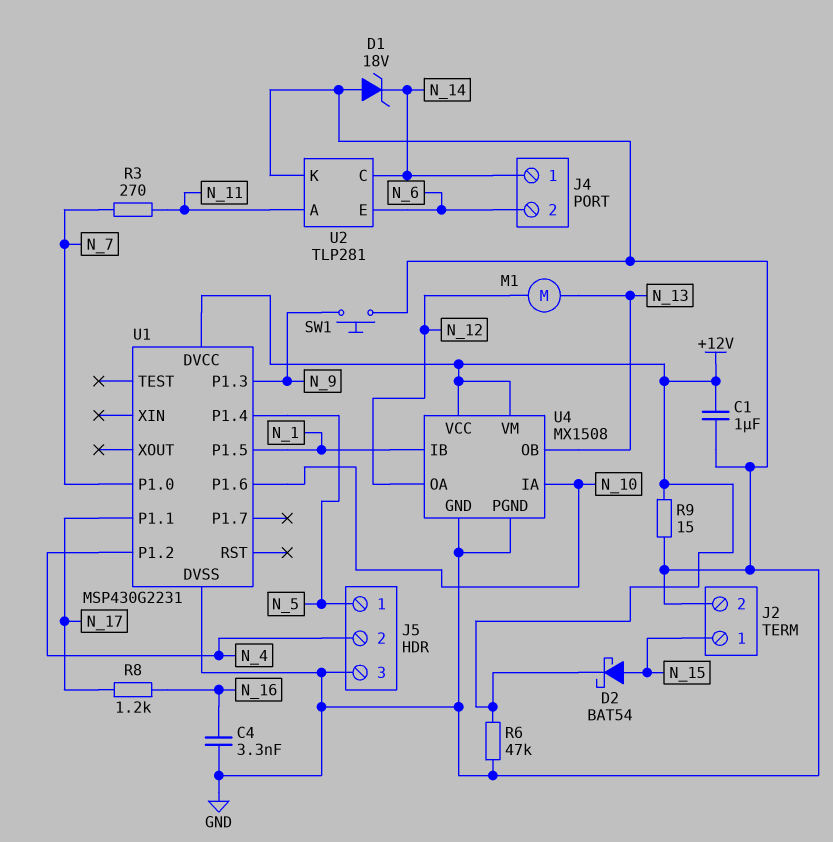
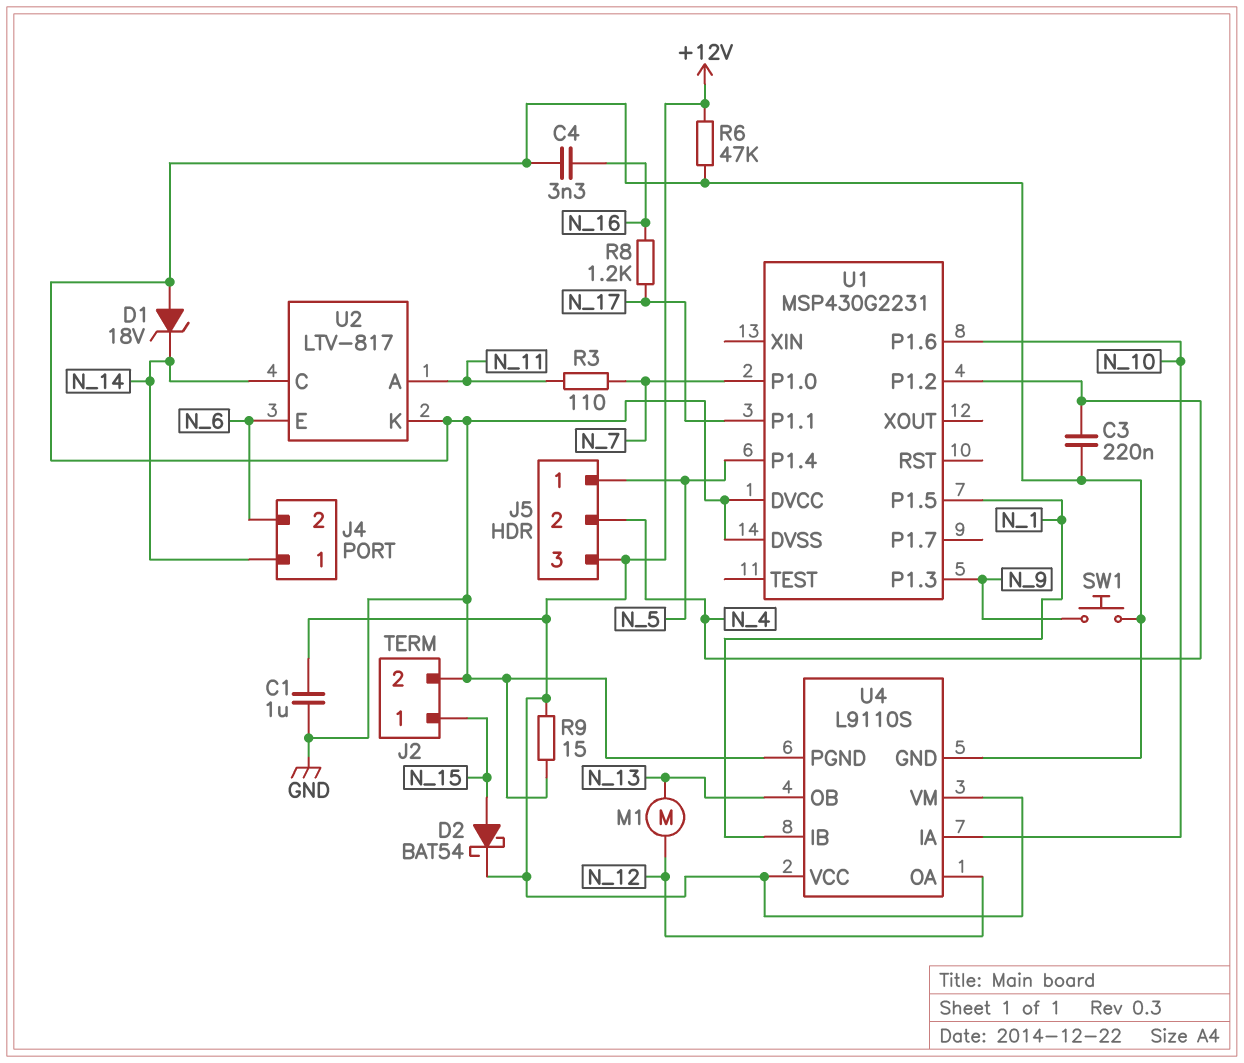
C3: none -> 220nF (GND, N_4)
J5 pin 3: GND -> +12V
R3: 270 (N_7, N_11) -> 110 (N_7, N_11)
U1 pin DVCC: +12V -> GND
U2: TLP281 -> LTV-817
U4: MX1508 -> L9110S

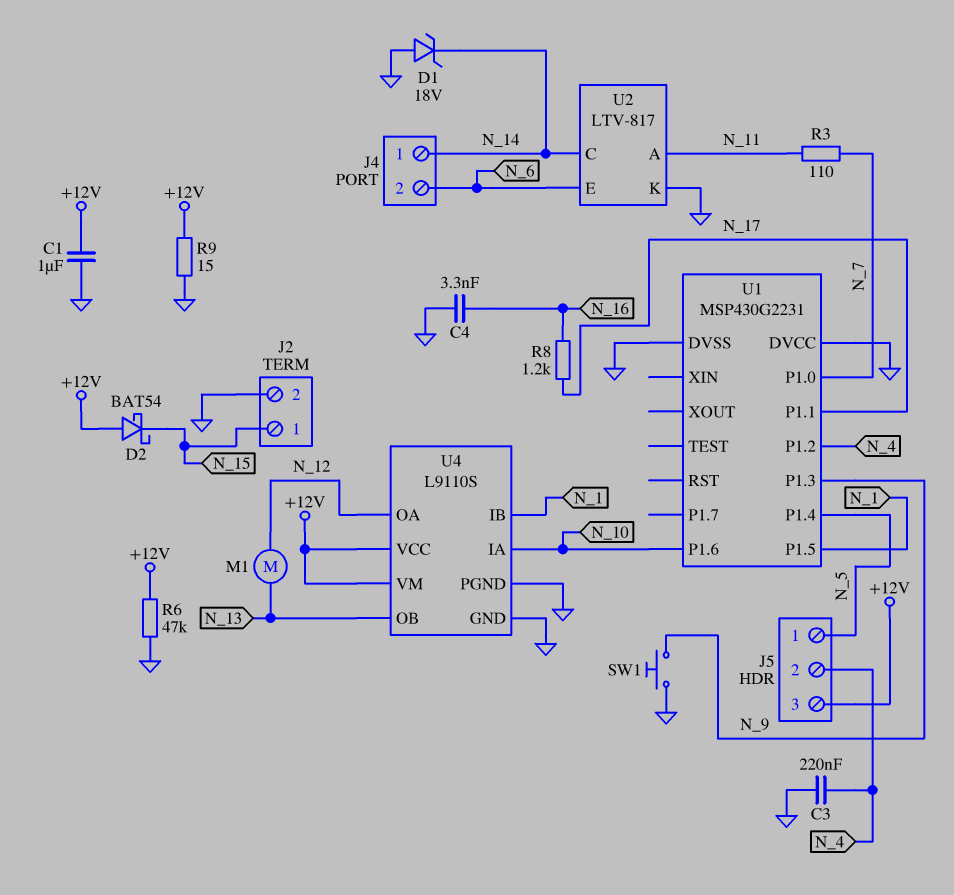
D2: schottky BAT54 (A N_15, K +12V) -> schottky BAT54 (A +12V, K N_15)

